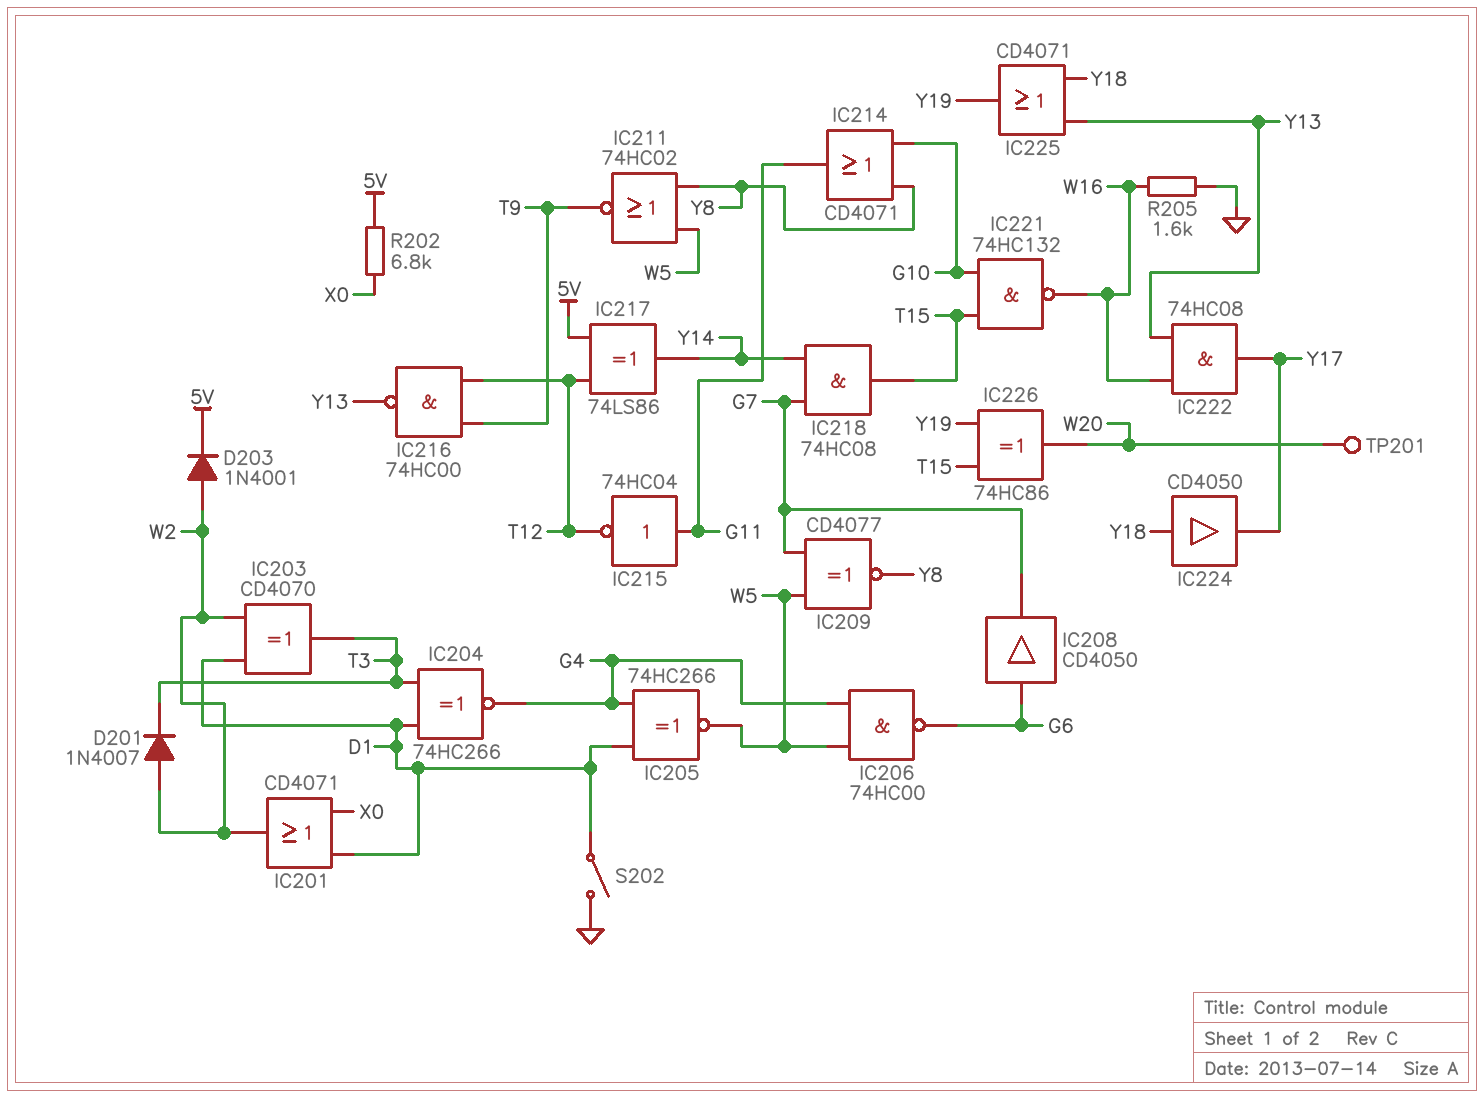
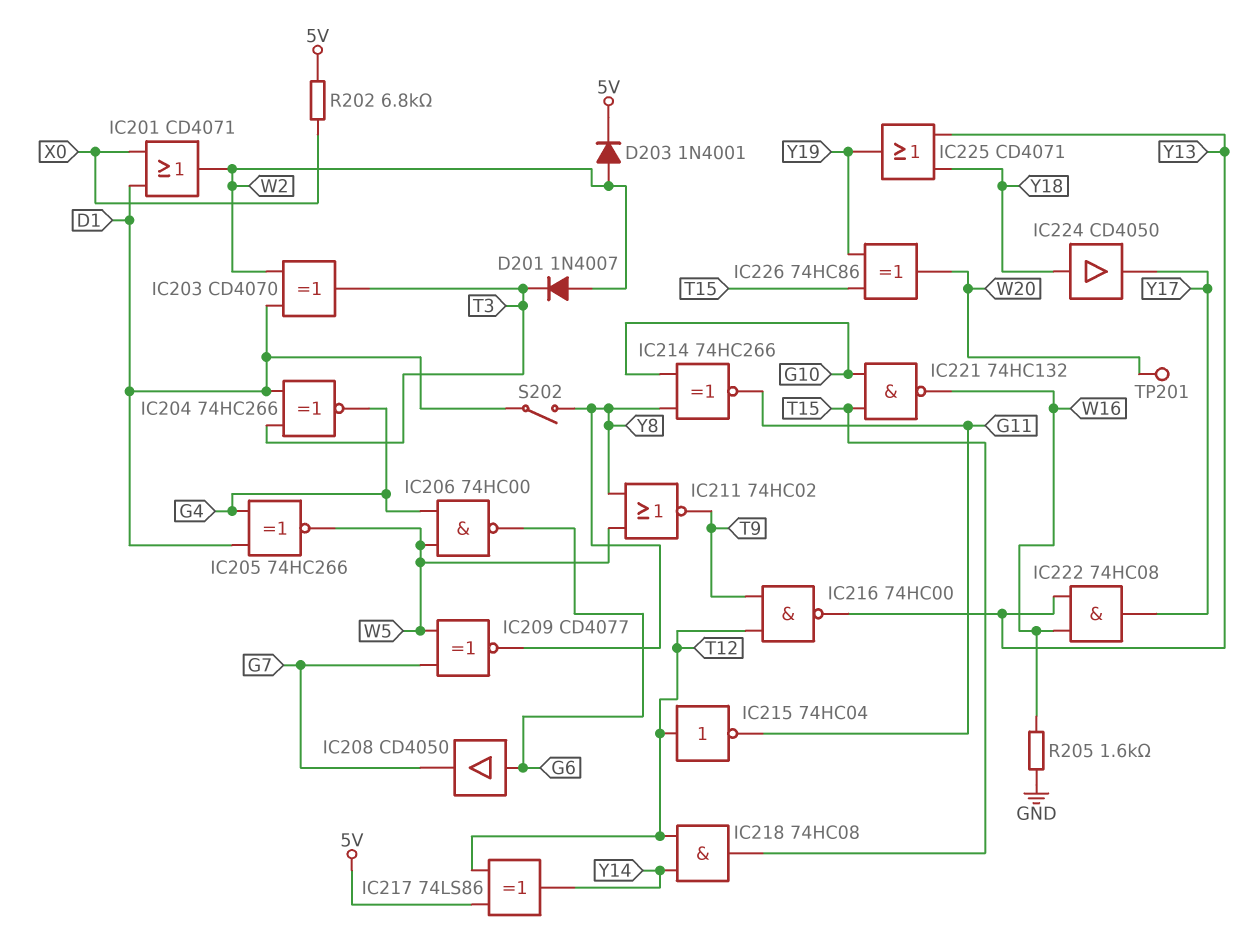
IC214: OR CD4071 (in G10, in Y8, out G11) -> XNOR 74HC266 (in G10, in Y8, out G11)
IC215: NOT 74HC04 (in G11, out T12) -> NOT 74HC04 (in T12, out G11)
IC218: AND 74HC08 (in G7, in Y14, out T15) -> AND 74HC08 (in T12, in Y14, out T15)
S202: switch (D1, GND) -> switch (D1, Y8)

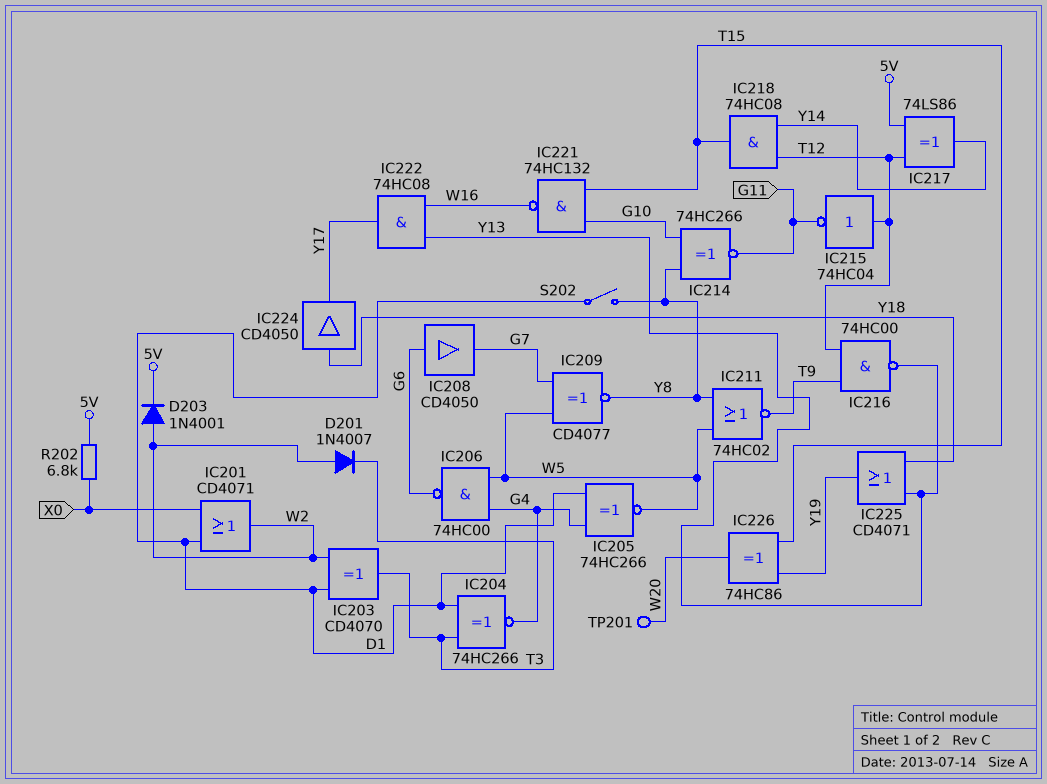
R205: 1.6k (GND, W16) -> none

